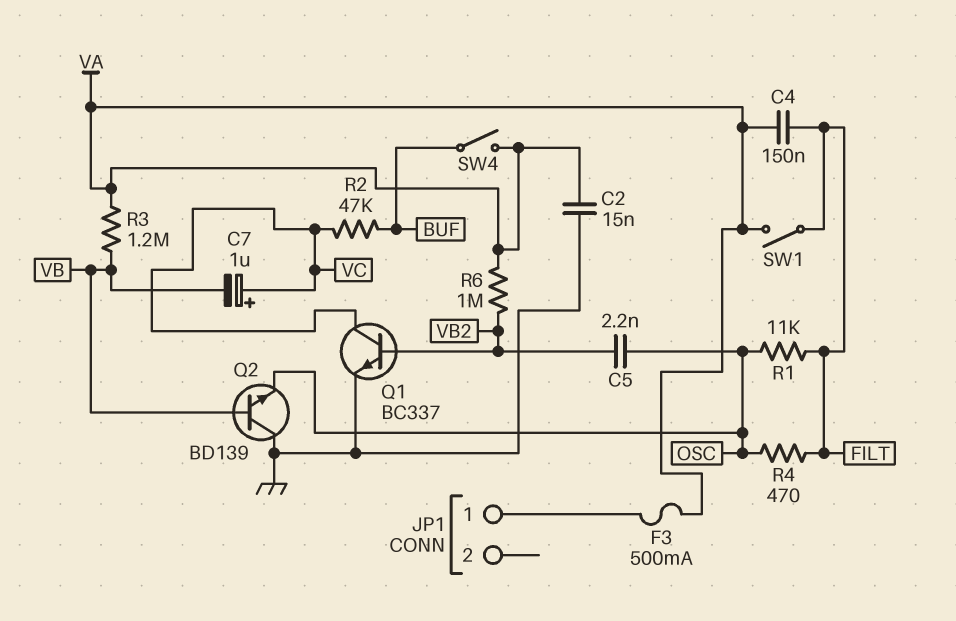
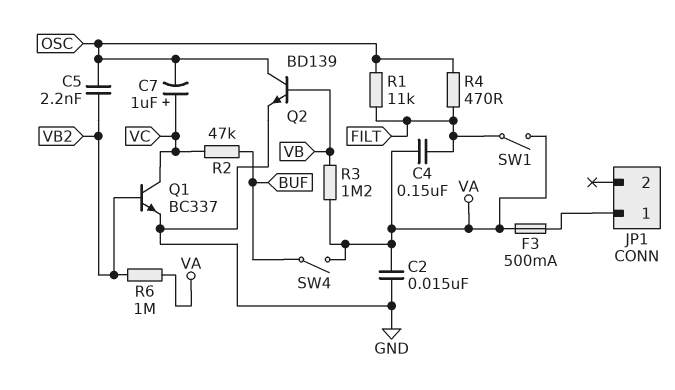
C7: 1uF (plus VC, minus VB) -> 1uF (plus VC, minus OSC)
Q2: NPN BD139 (B VB, C GND, E OSC) -> NPN BD139 (B VB, C OSC, E GND)

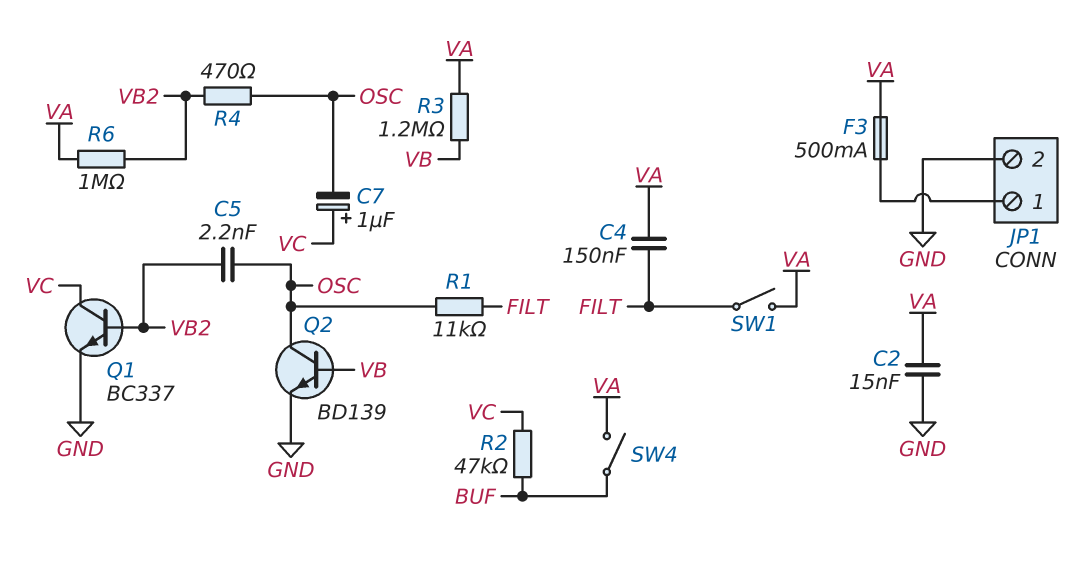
JP1 pin 2: none -> GND
R4: 470 (FILT, OSC) -> 470 (OSC, VB2)

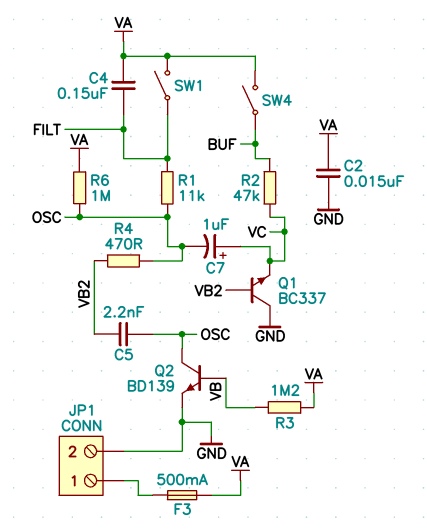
Q1: NPN BC337 (B VB2, C VC, E GND) -> NPN BC337 (B VB2, C GND, E VC)
R6: 1M (VA, VB2) -> 1M (OSC, VA)

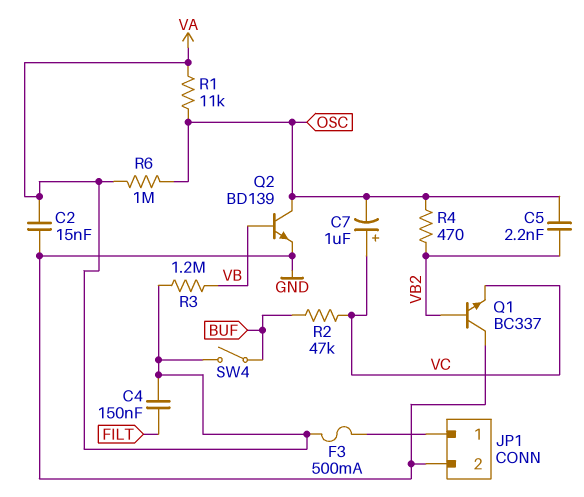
R1: 11k (FILT, OSC) -> 11k (OSC, VA)
SW1: switch (FILT, VA) -> none

